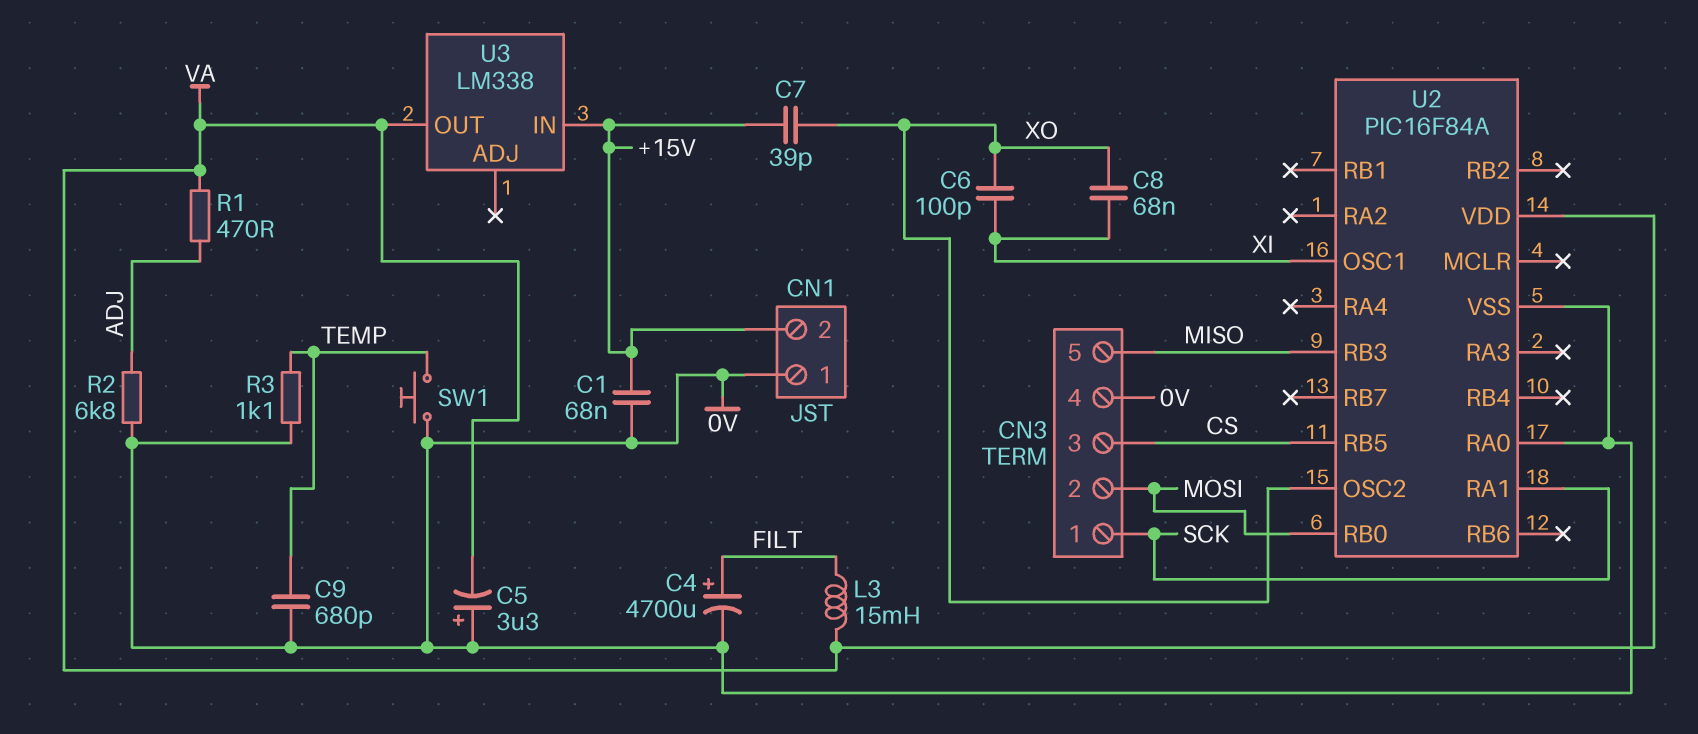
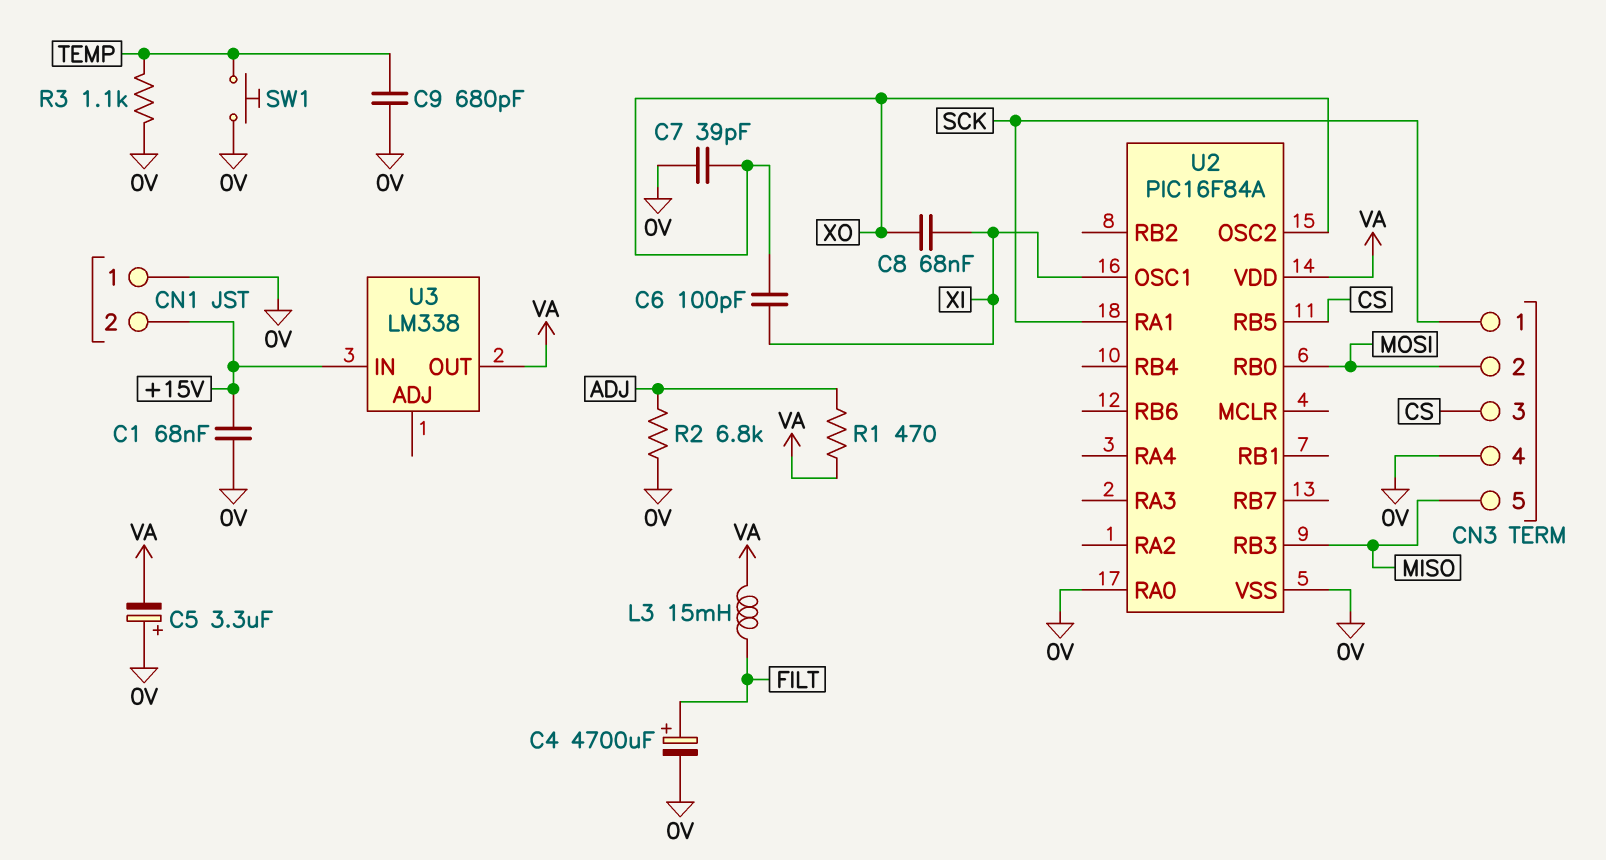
C7: 39pF (+15V, XO) -> 39pF (0V, XO)

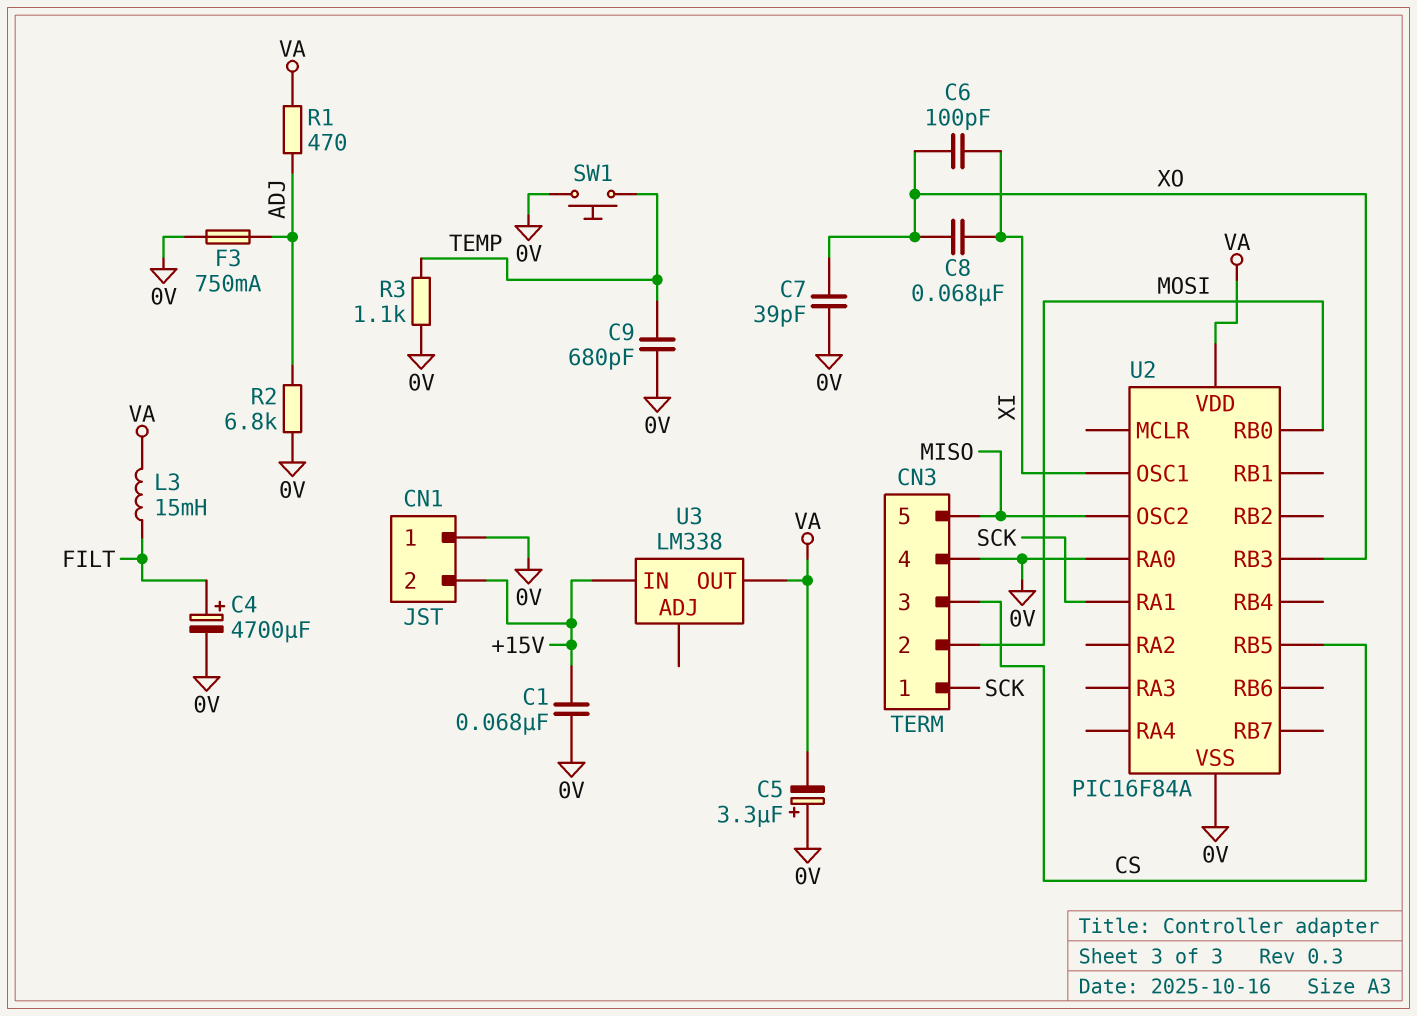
F3: none -> 750mA (0V, ADJ)
U2 pin OSC2: XO -> MISO
U2 pin RB3: MISO -> XO

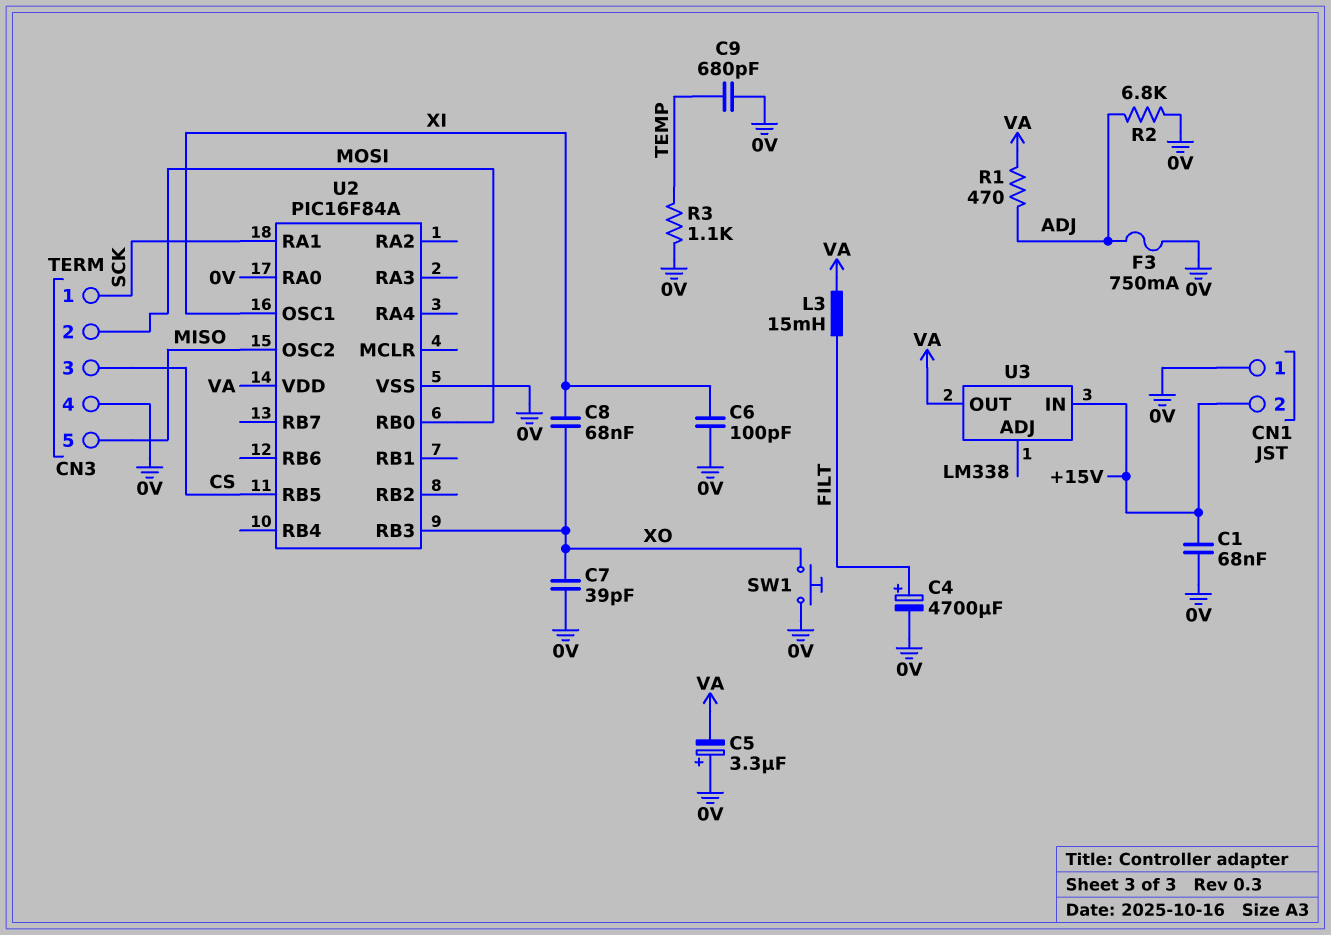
C6: 100pF (XI, XO) -> 100pF (0V, XI)
SW1: button (0V, TEMP) -> button (0V, XO)

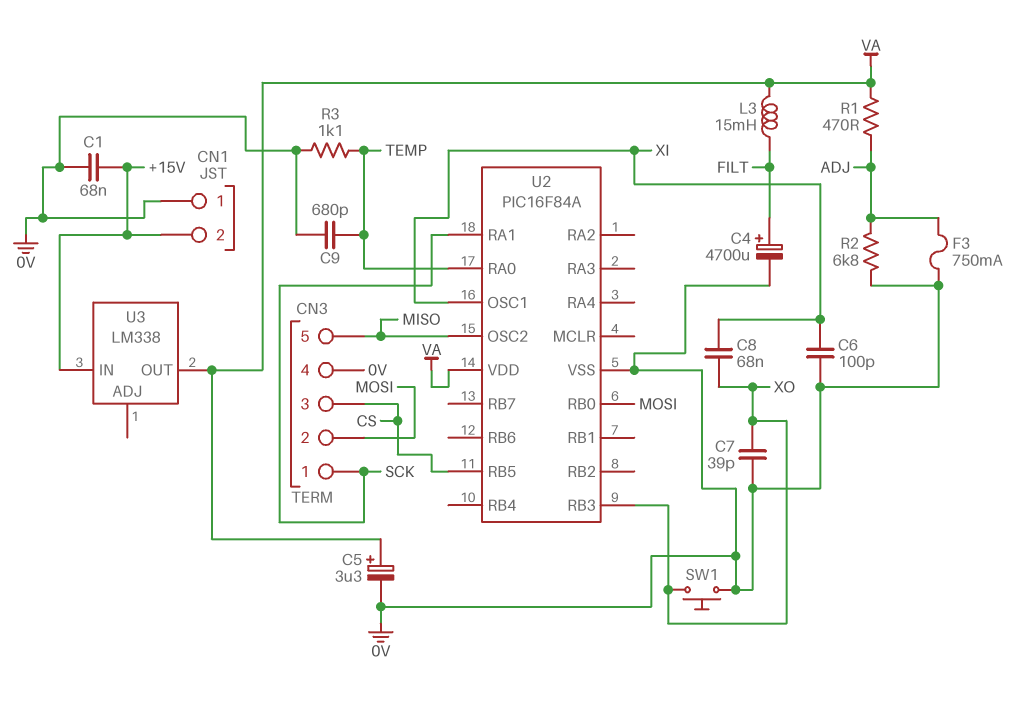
C5: 3.3uF (plus 0V, minus VA) -> 3.3uF (plus VA, minus 0V)
U2 pin RA0: 0V -> TEMP

